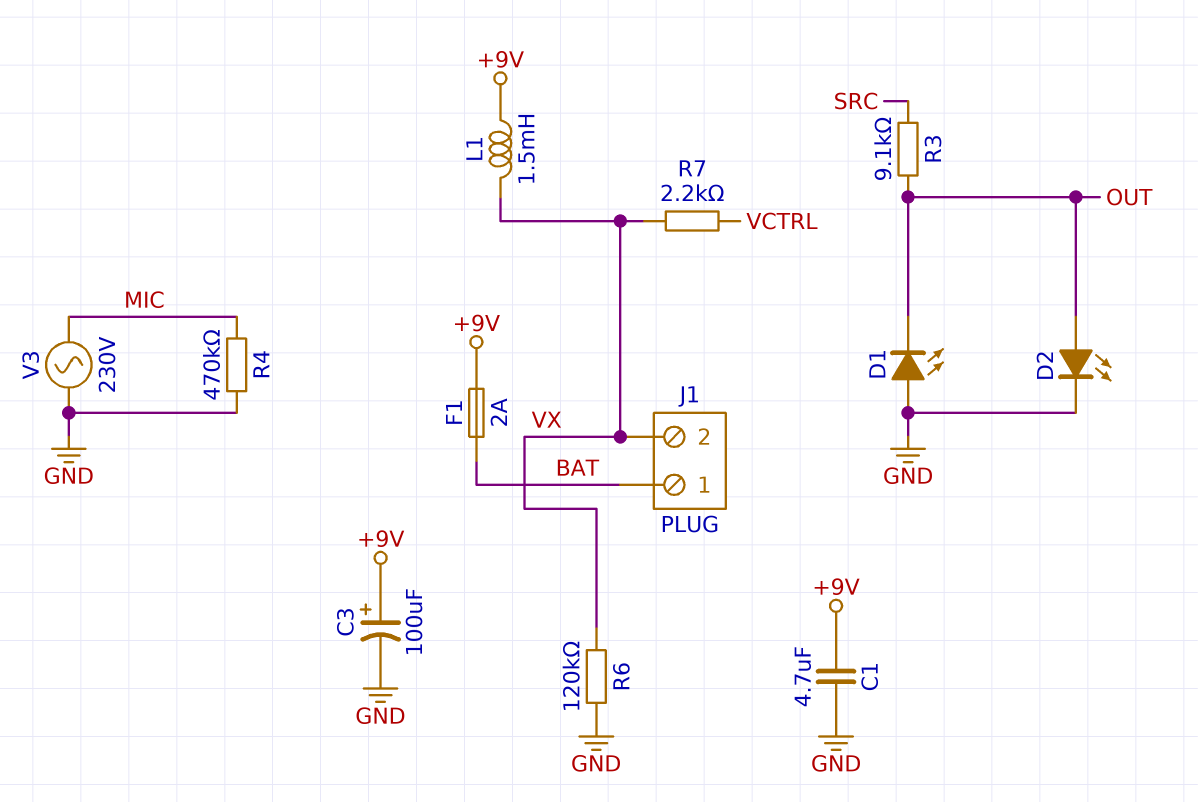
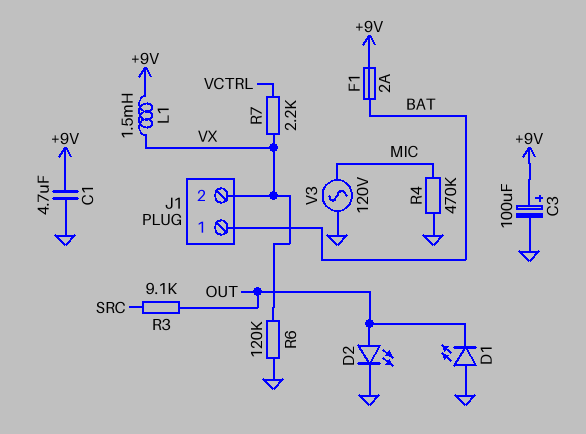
V3: AC 230V (GND, MIC) -> AC 120V (GND, MIC)

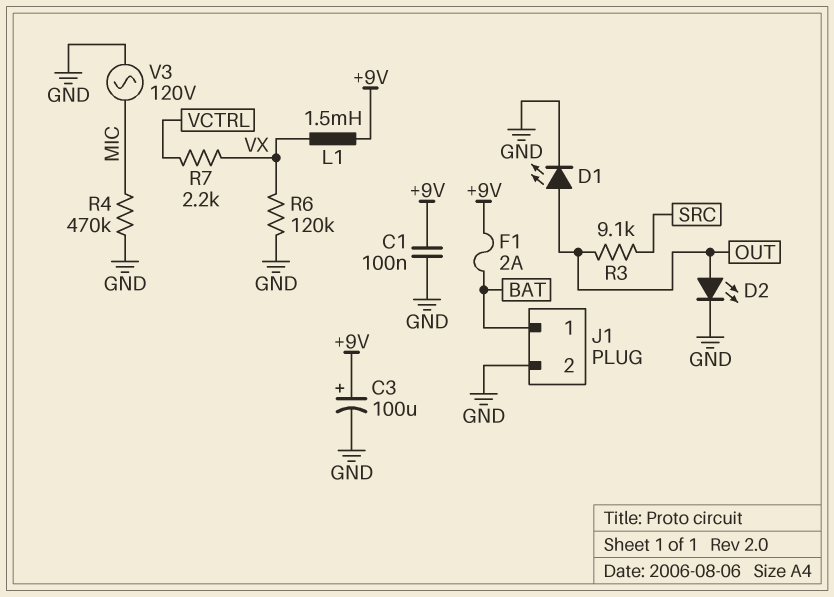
C1: 4.7uF (+9V, GND) -> 100nF (+9V, GND)
D1: LED (A GND, K OUT) -> LED (A OUT, K GND)
J1 pin 2: VX -> GND

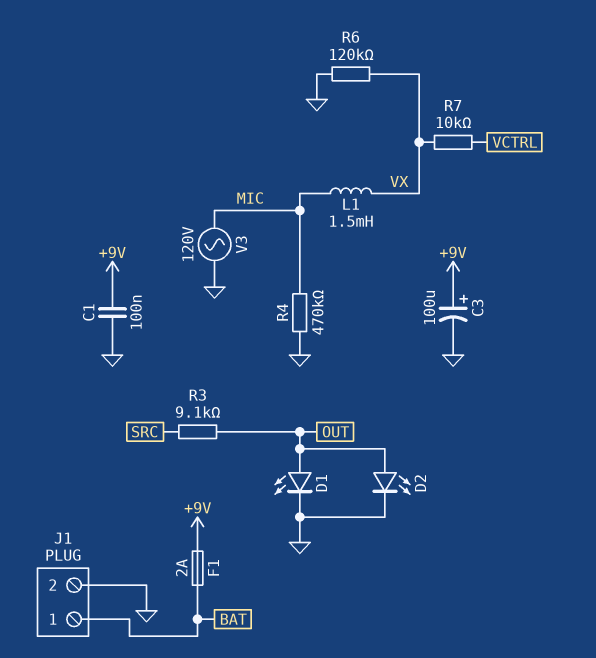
L1: 1.5mH (+9V, VX) -> 1.5mH (MIC, VX)
R7: 2.2k (VCTRL, VX) -> 10k (VCTRL, VX)

